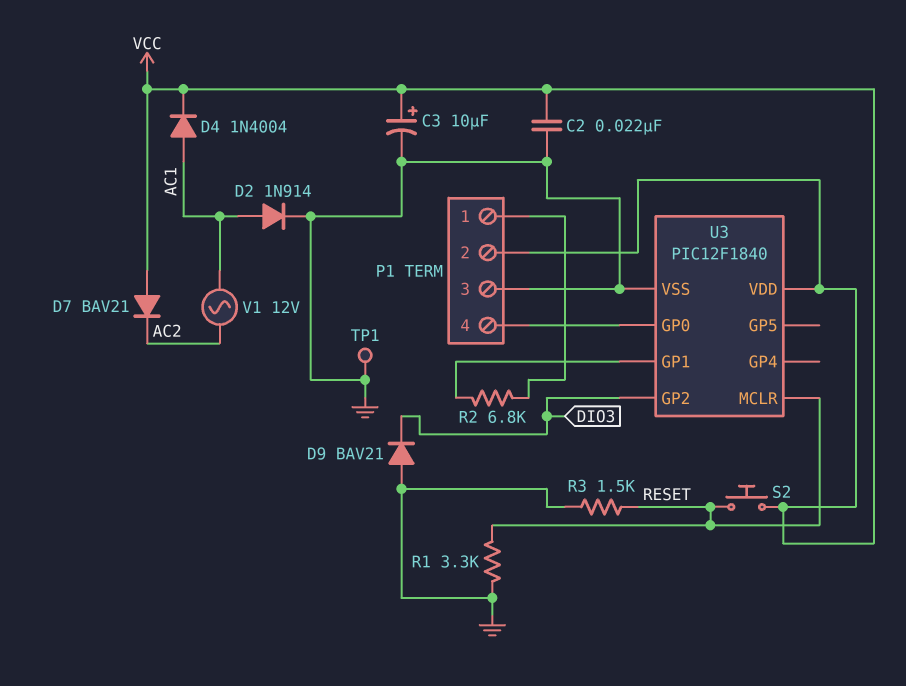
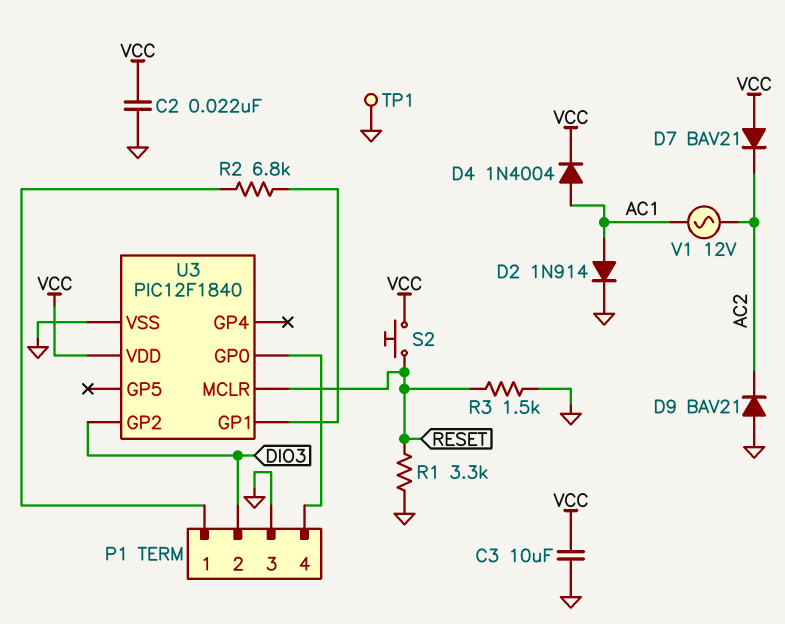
C3: 10uF (plus VCC, minus GND) -> 10uF (GND, VCC)
D9: diode BAV21 (A GND, K DIO3) -> diode BAV21 (A GND, K AC2)
P1 pin 2: VCC -> DIO3

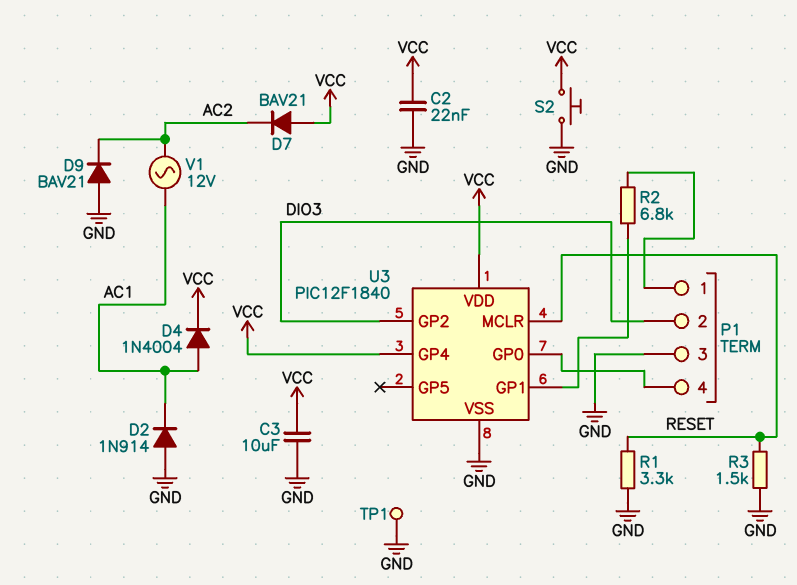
D2: diode 1N914 (A AC1, K GND) -> diode 1N914 (A GND, K AC1)
S2: button (RESET, VCC) -> button (GND, VCC)
U3 pin GP4: none -> VCC

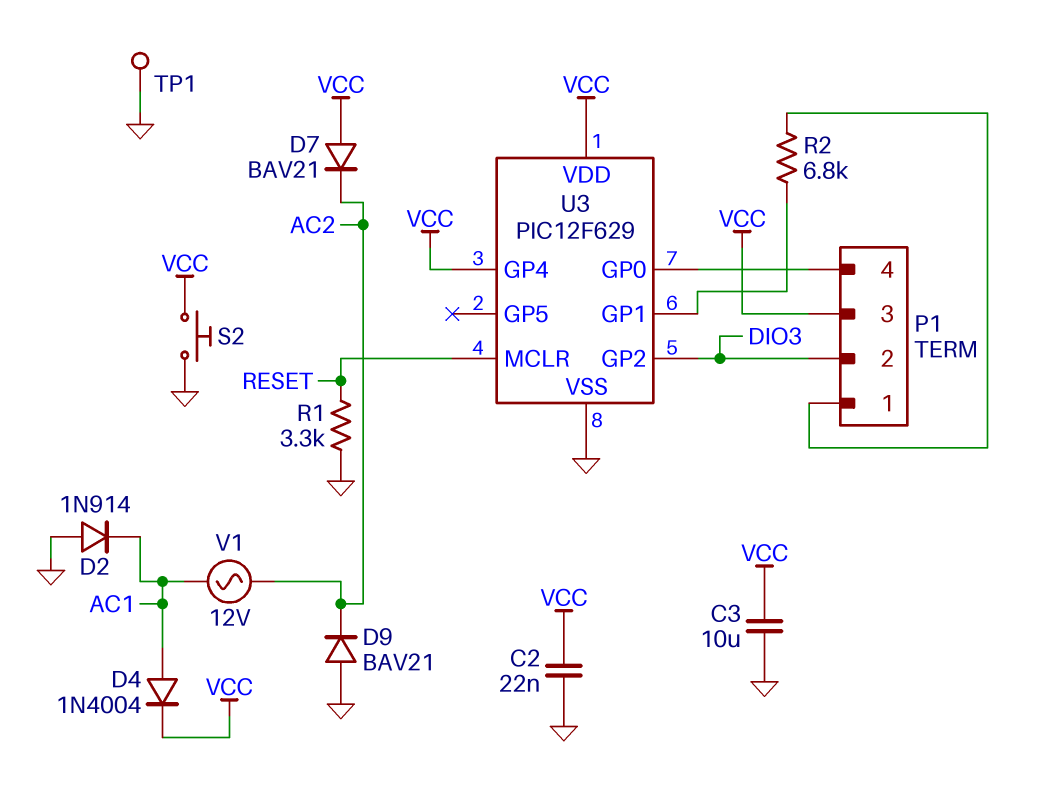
P1 pin 3: GND -> VCC
R3: 1.5k (GND, RESET) -> none
U3: PIC12F1840 -> PIC12F629

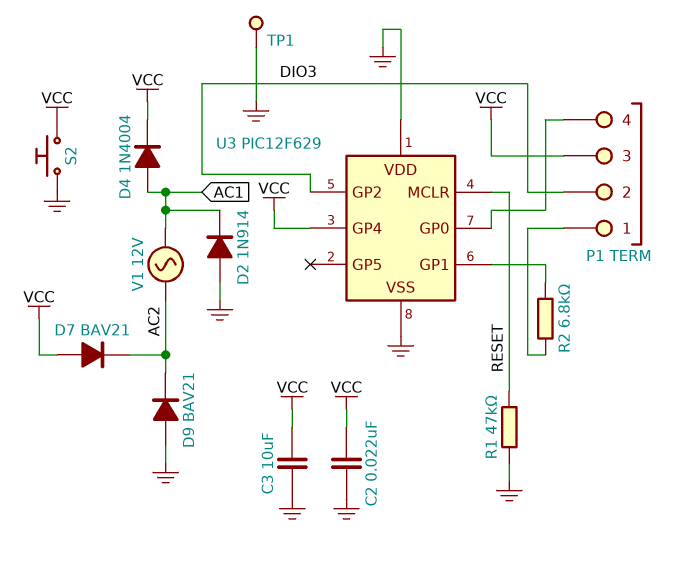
R1: 3.3k (GND, RESET) -> 47k (GND, RESET)
U3 pin VDD: VCC -> GND

